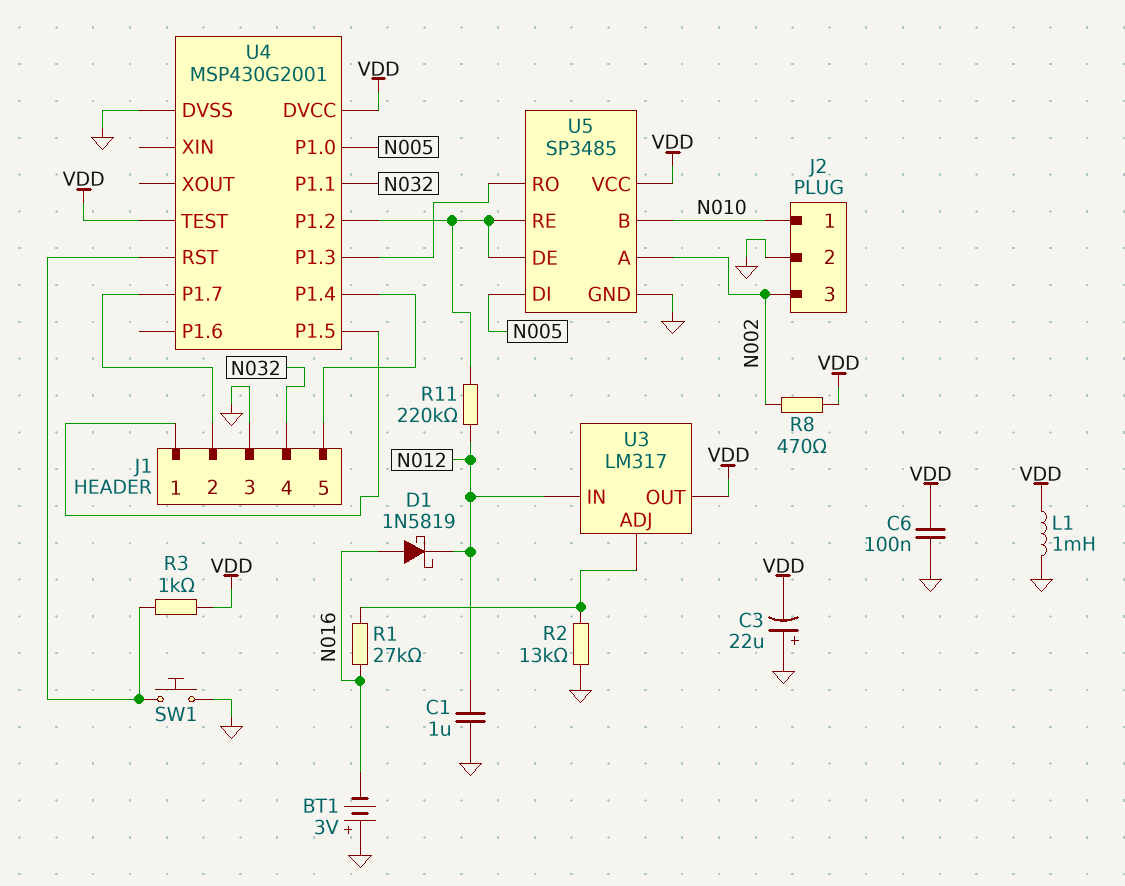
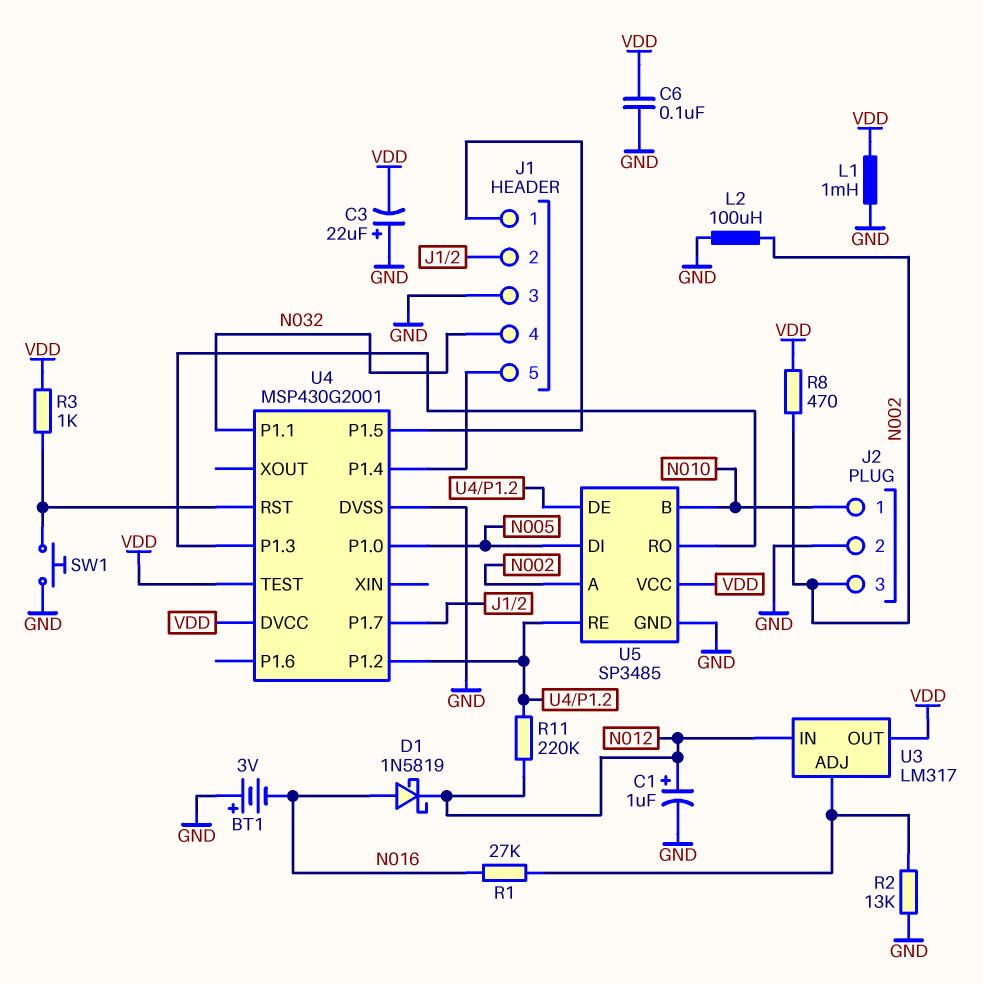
C1: 1uF (GND, N012) -> 1uF (plus N012, minus GND)
L2: none -> 100uH (GND, N002)

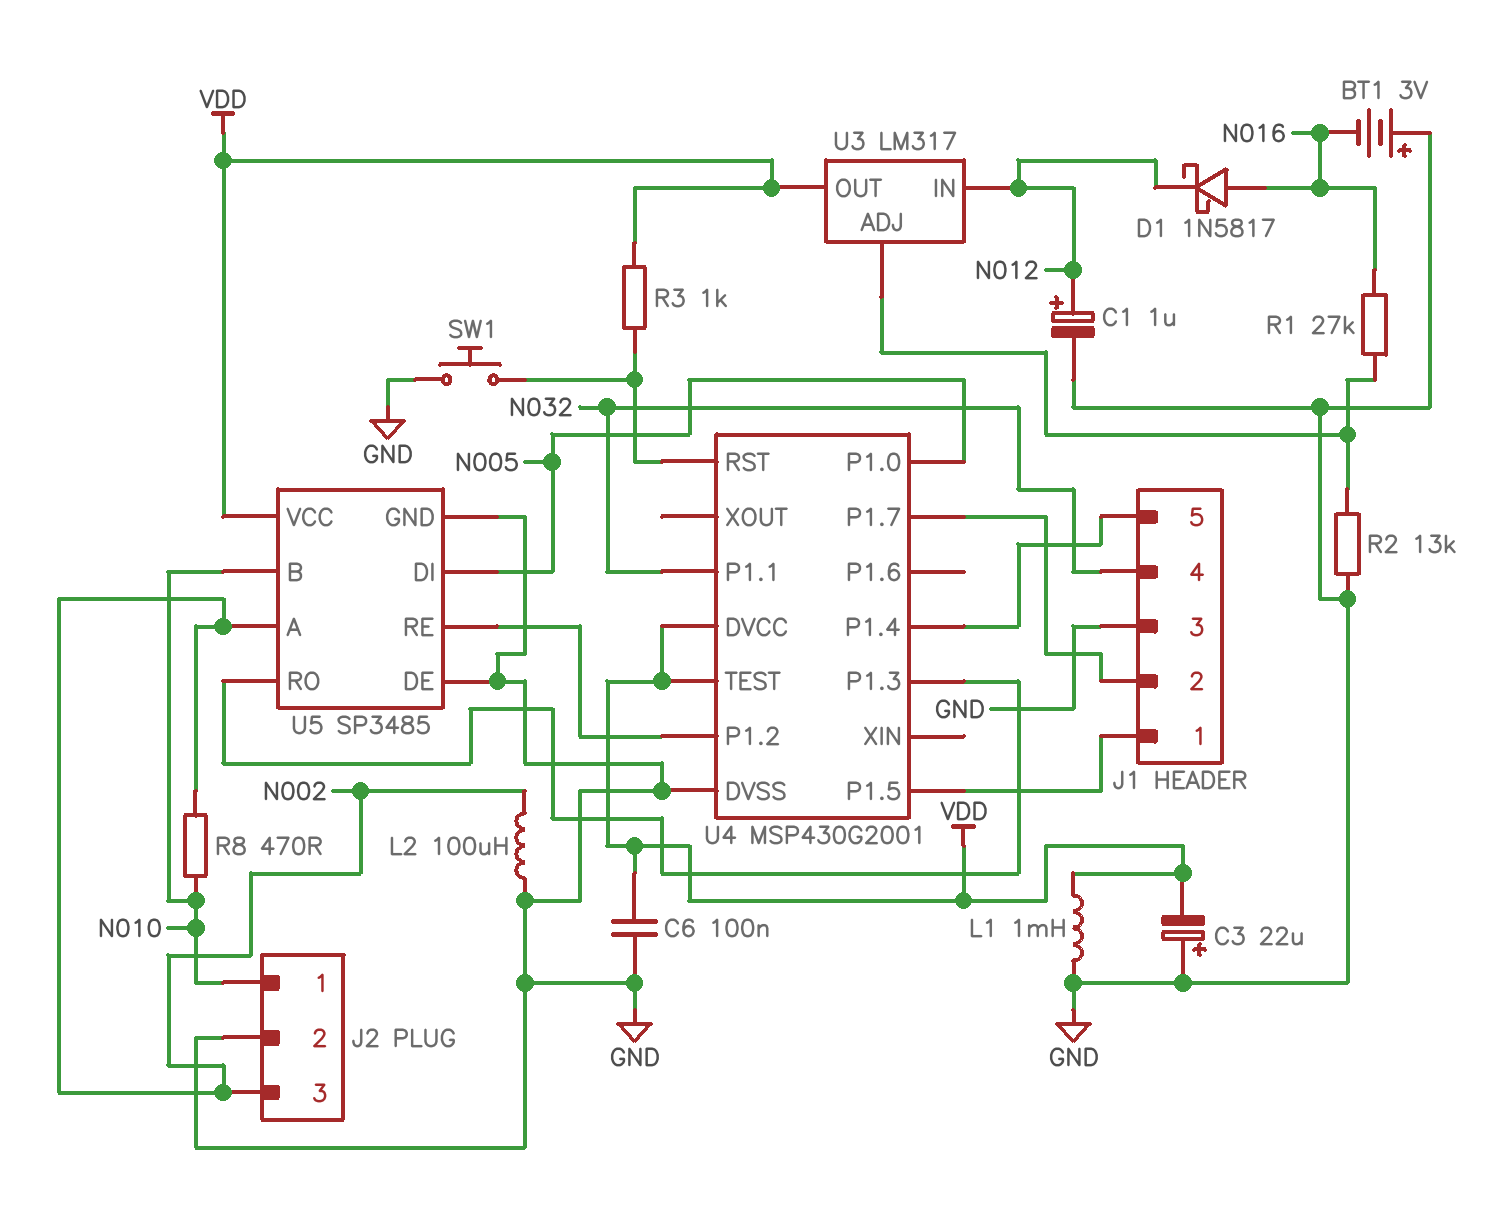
D1: schottky 1N5819 (A N016, K N012) -> schottky 1N5817 (A N016, K N012)
R8: 470 (N002, VDD) -> 470 (N002, N010)
R11: 220k (N012, U4/P1.2) -> none
U5 pin DE: U4/P1.2 -> GND

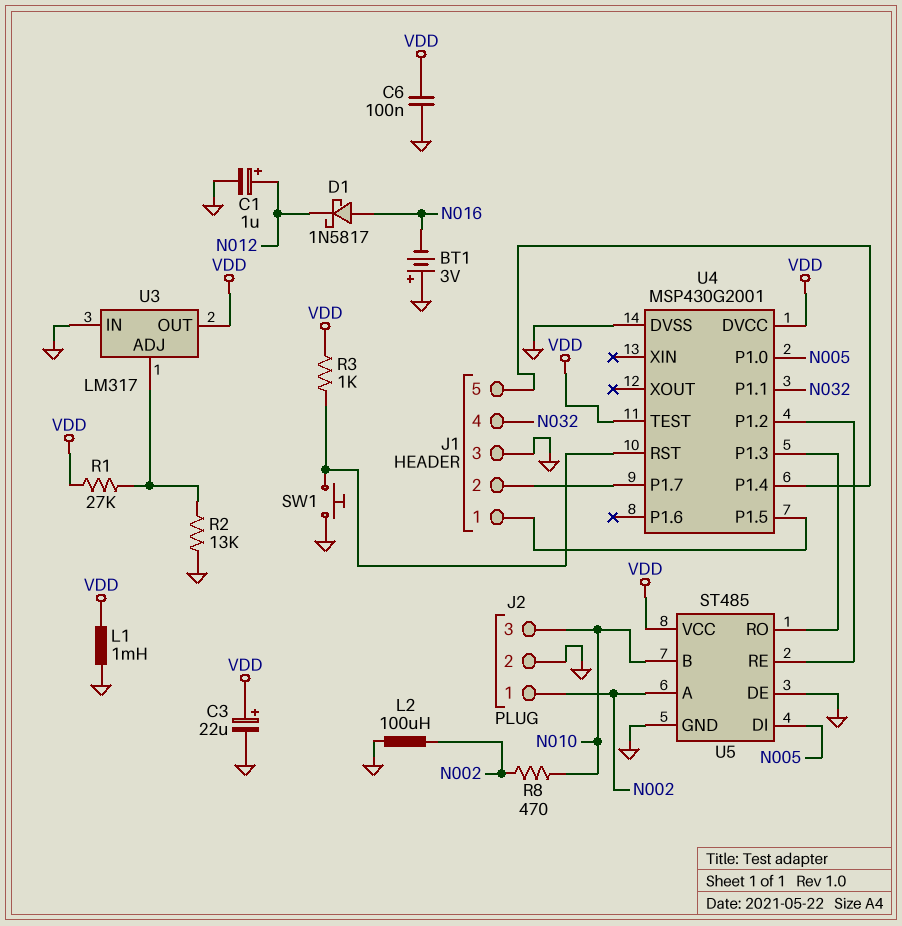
C3: 22uF (plus GND, minus VDD) -> 22uF (plus VDD, minus GND)
J2 pin 1: N010 -> N002
J2 pin 3: N002 -> N010
R1: 27k (N016, U3/ADJ) -> 27k (U3/ADJ, VDD)
U3 pin IN: N012 -> GND
U5: SP3485 -> ST485

